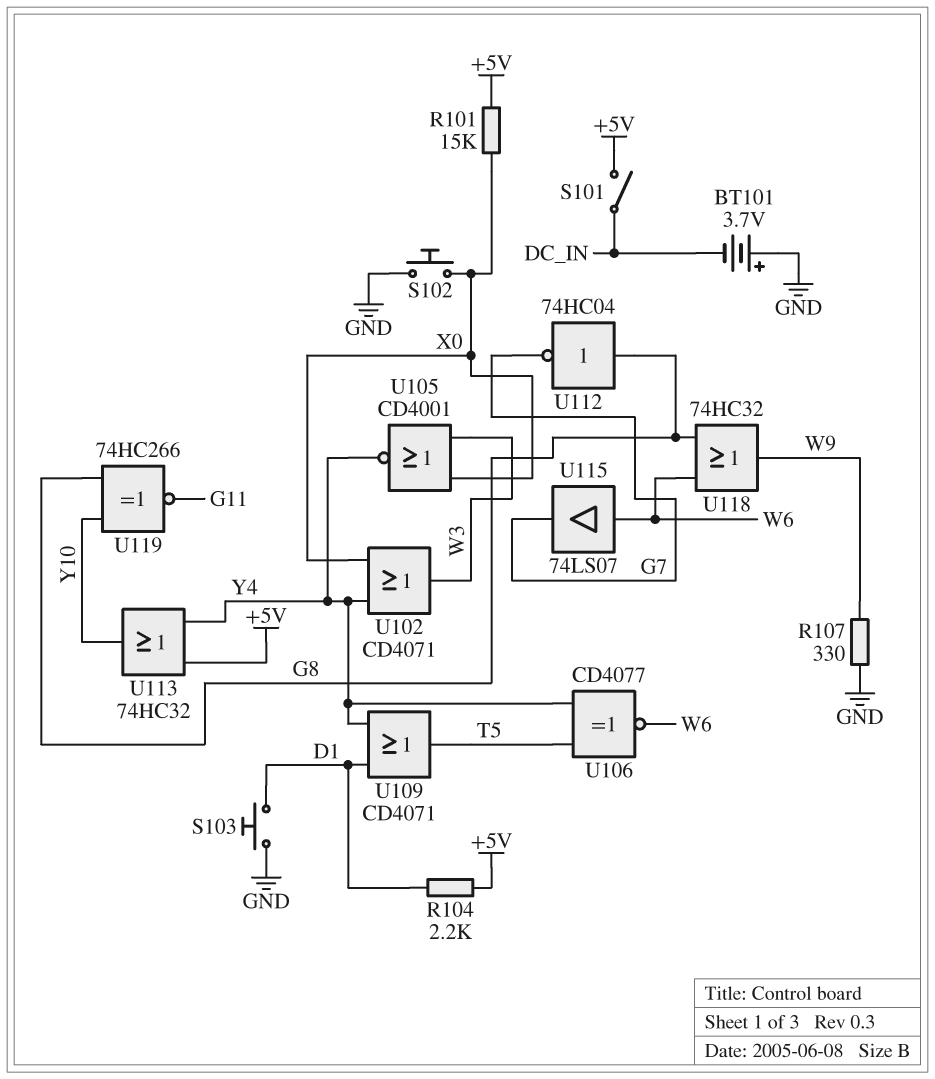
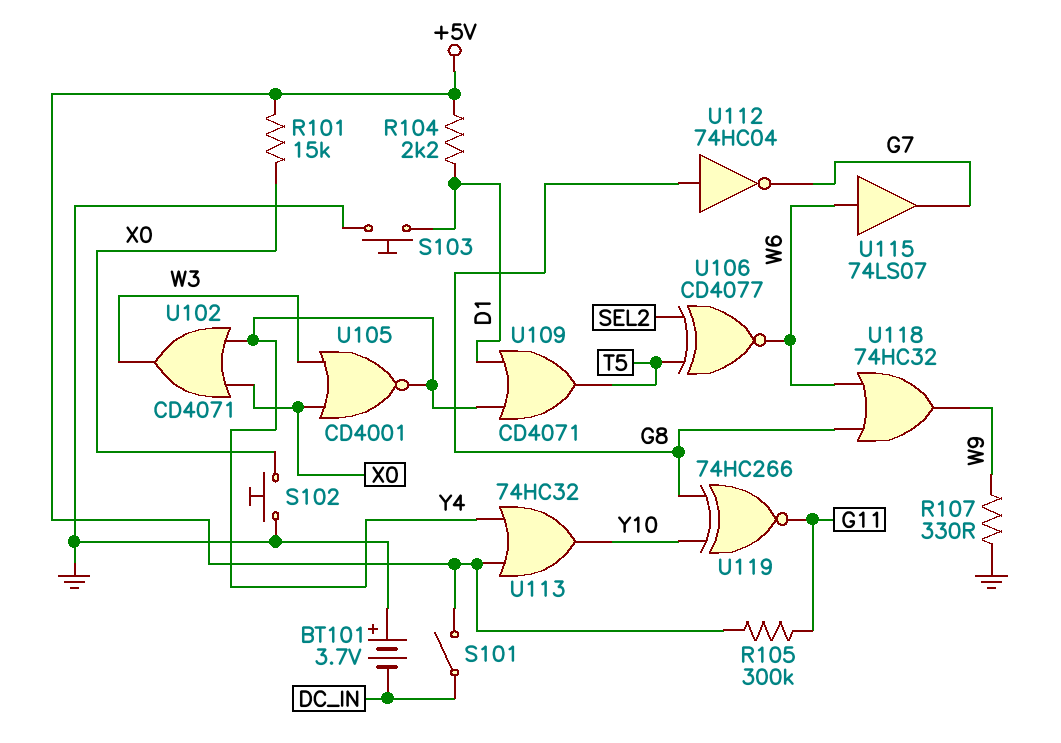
R105: none -> 300k (+5V, G11)
U106: XNOR CD4077 (in T5, in Y4, out W6) -> XNOR CD4077 (in SEL2, in T5, out W6)

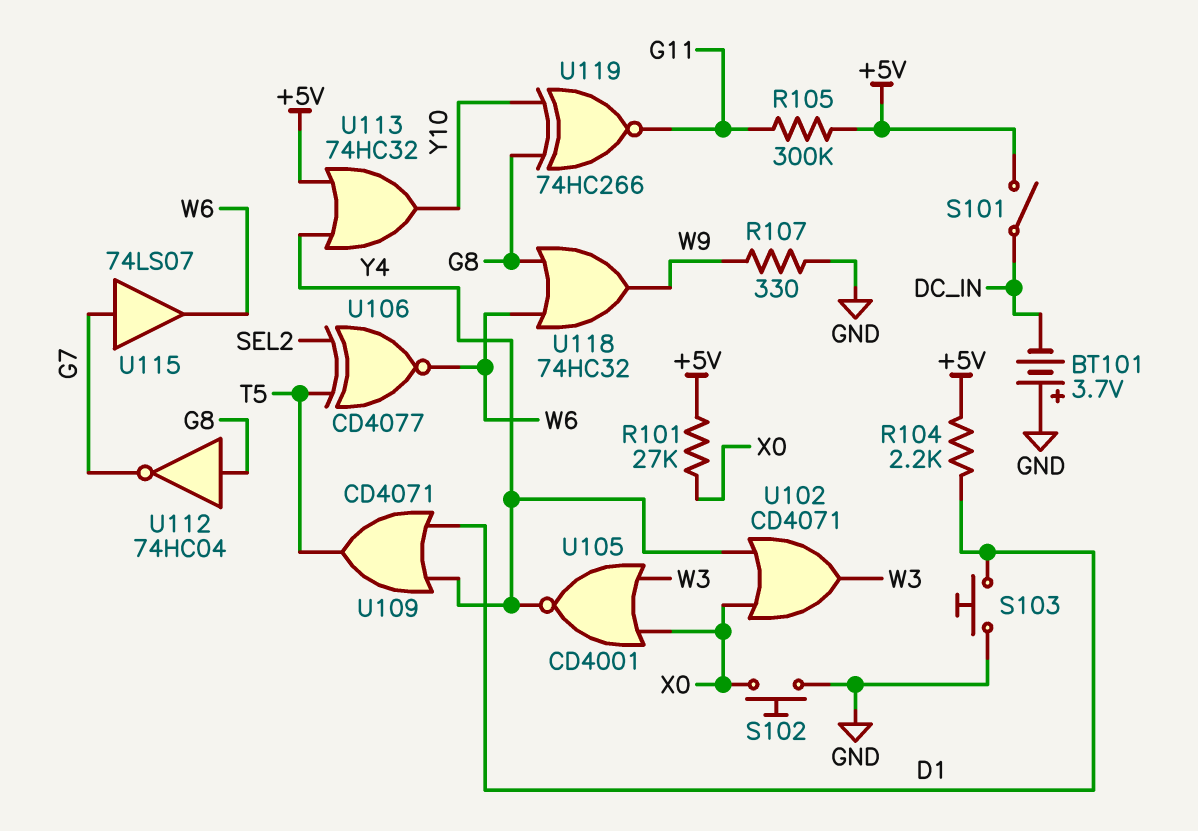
R101: 15k (+5V, X0) -> 27k (+5V, X0)
U115: buffer 74LS07 (in W6, out G7) -> buffer 74LS07 (in G7, out W6)

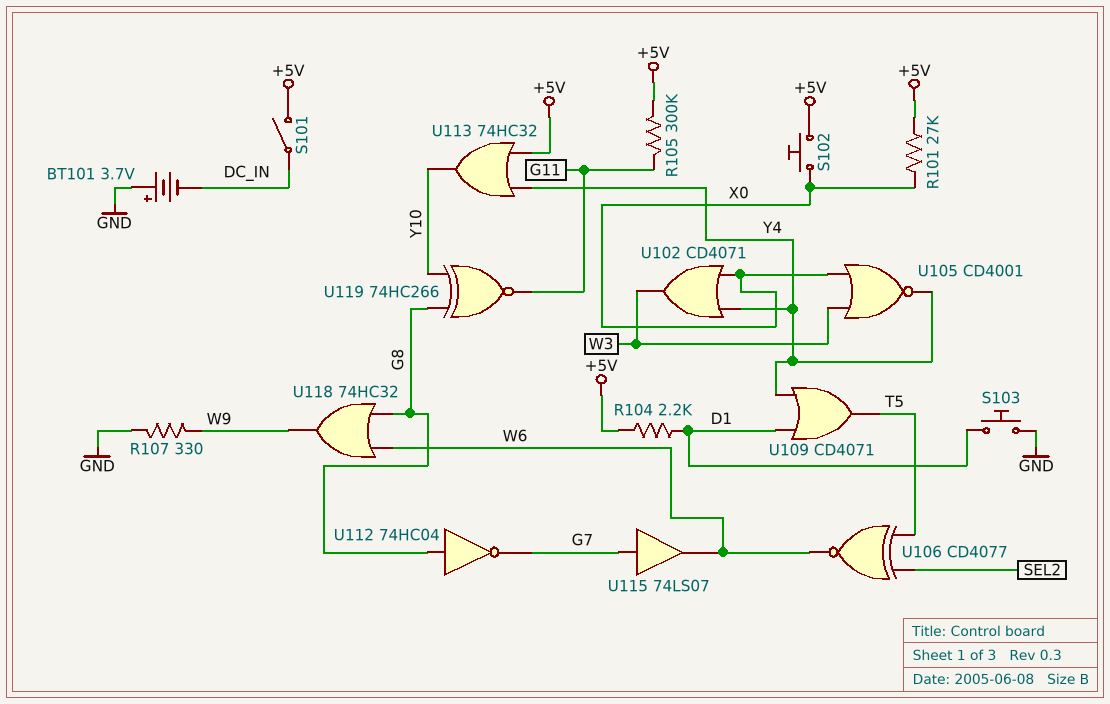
S102: button (GND, X0) -> button (+5V, X0)

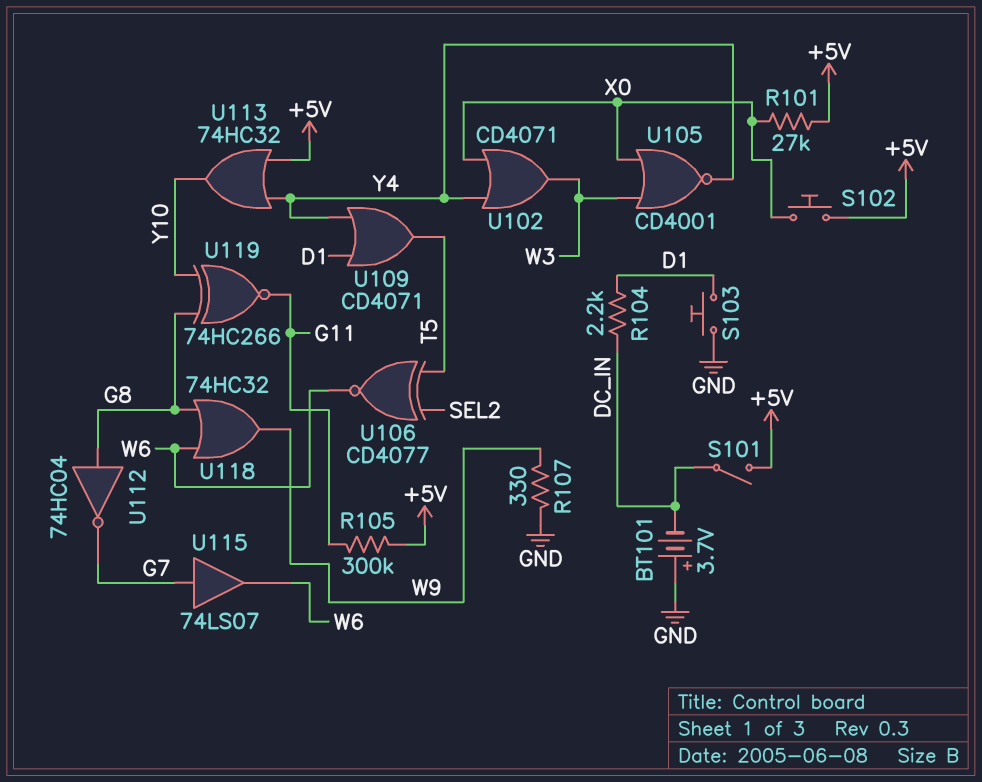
R104: 2.2k (+5V, D1) -> 2.2k (D1, DC_IN)

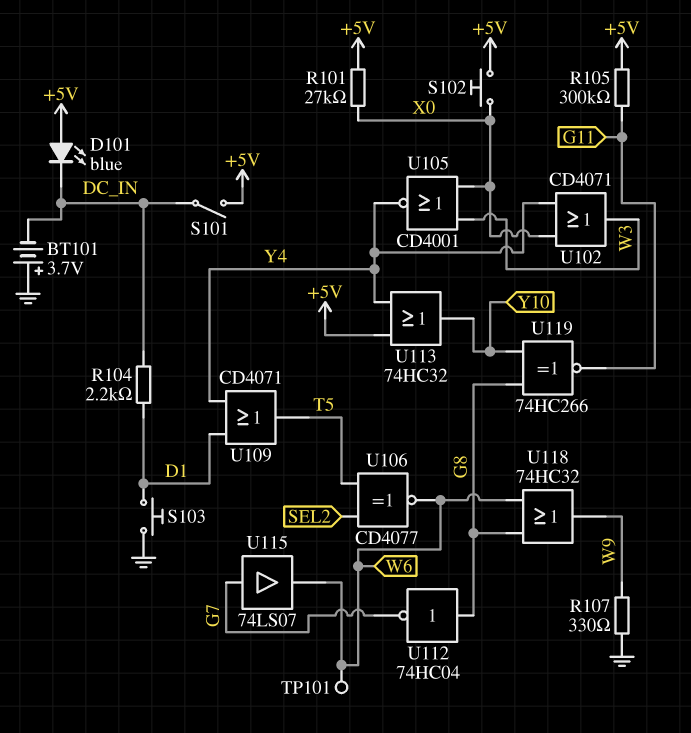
D101: none -> LED blue (A +5V, K DC_IN)
TP101: none -> test point (W6)

